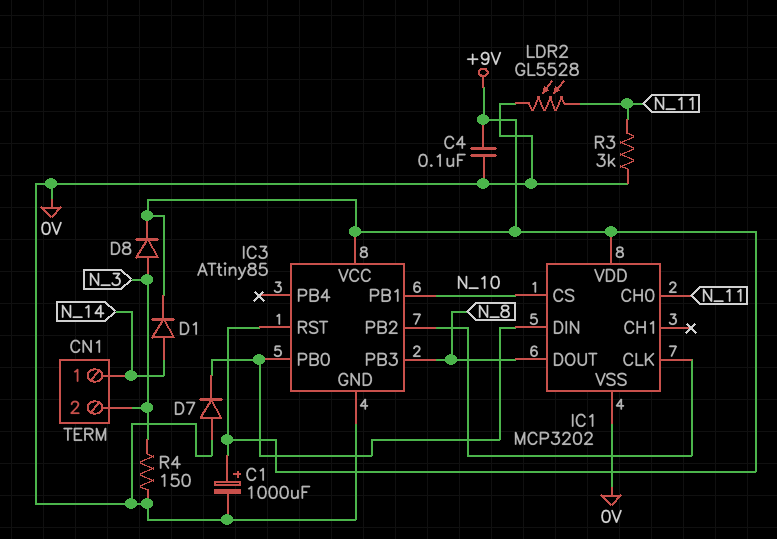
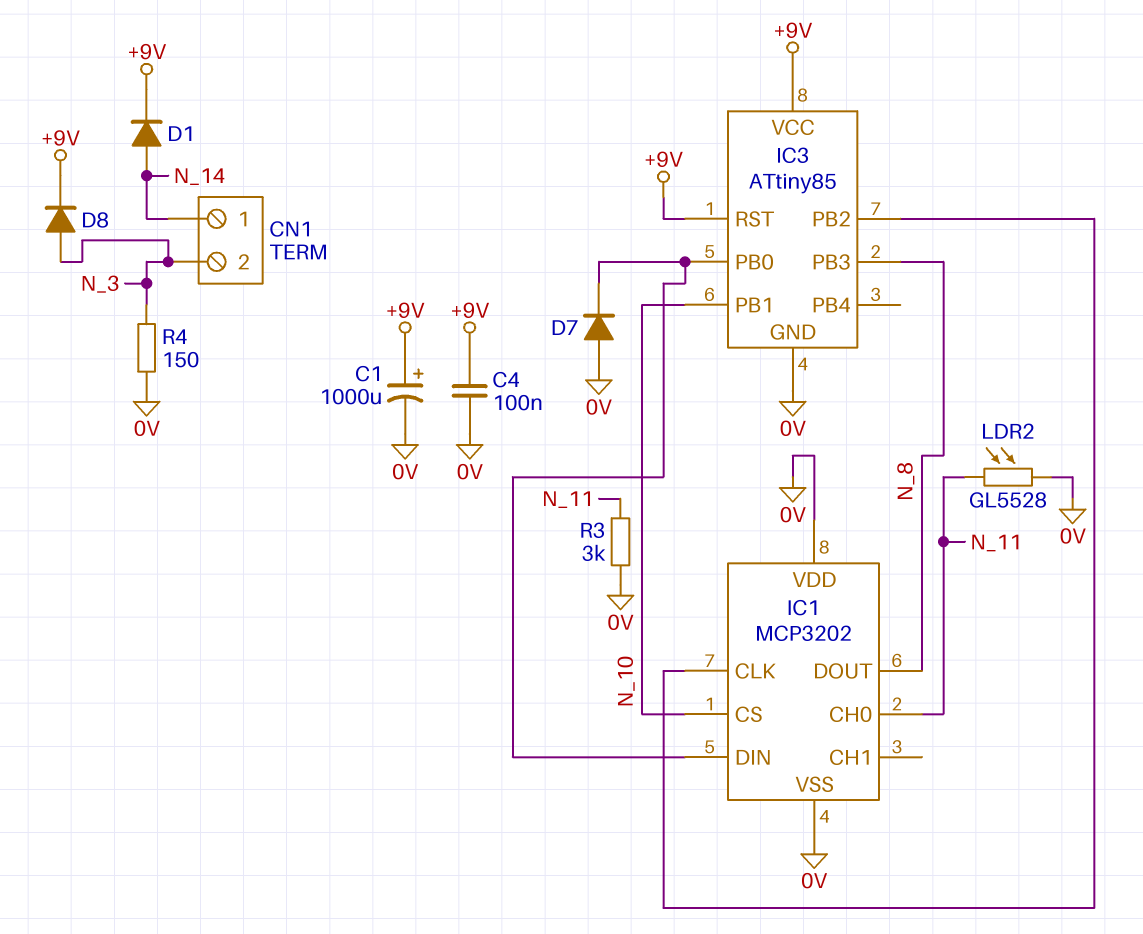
IC1 pin VDD: +9V -> 0V

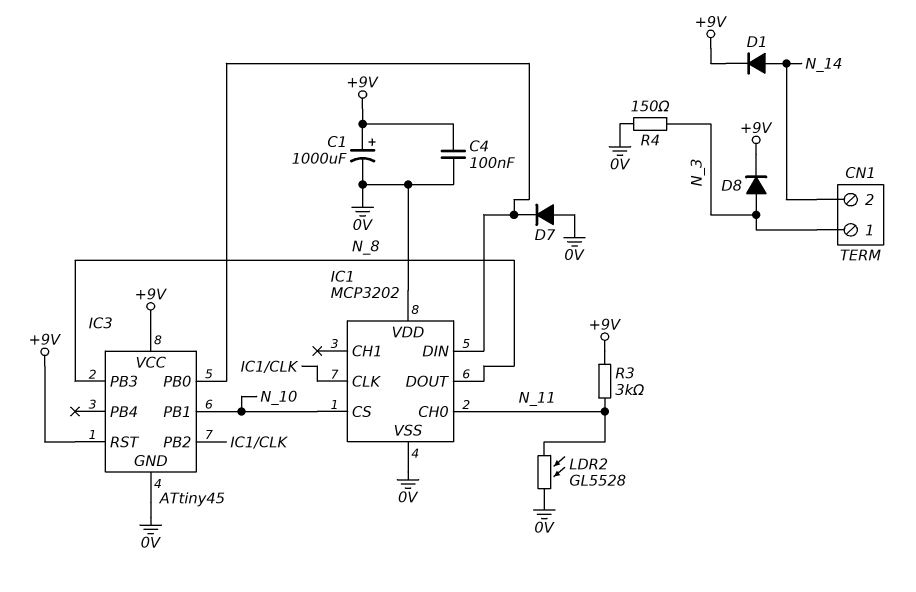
CN1 pin 1: N_14 -> N_3
CN1 pin 2: N_3 -> N_14
IC3: ATtiny85 -> ATtiny45
R3: 3k (0V, N_11) -> 3k (+9V, N_11)

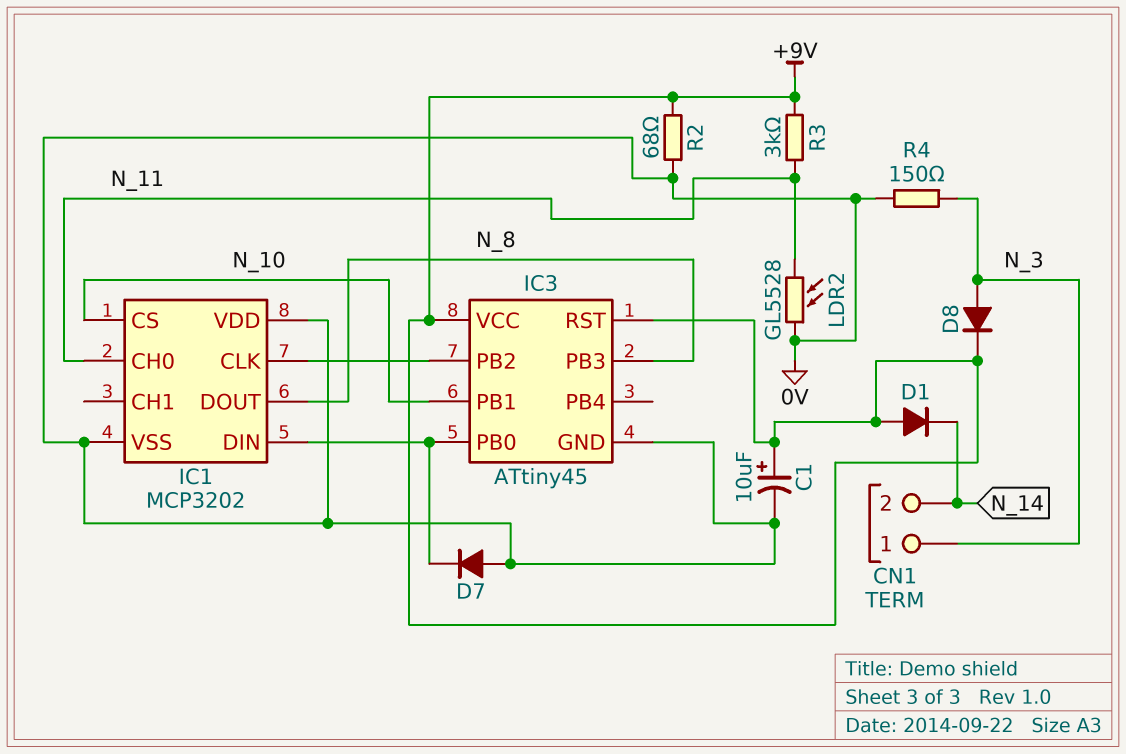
C1: 1000uF (plus +9V, minus 0V) -> 10uF (plus +9V, minus 0V)
C4: 100nF (+9V, 0V) -> none
D1: diode (A N_14, K +9V) -> diode (A +9V, K N_14)
R2: none -> 68 (+9V, 0V)

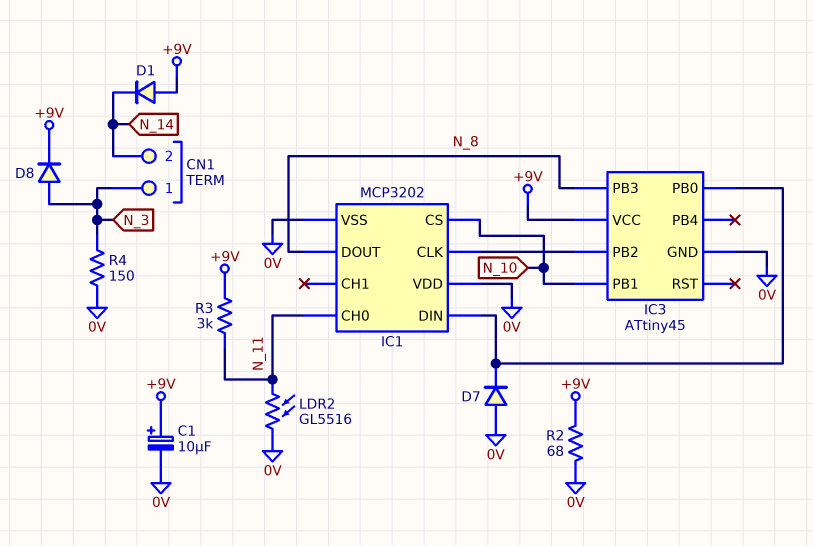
IC3 pin RST: +9V -> none
LDR2: GL5528 (0V, N_11) -> GL5516 (0V, N_11)

